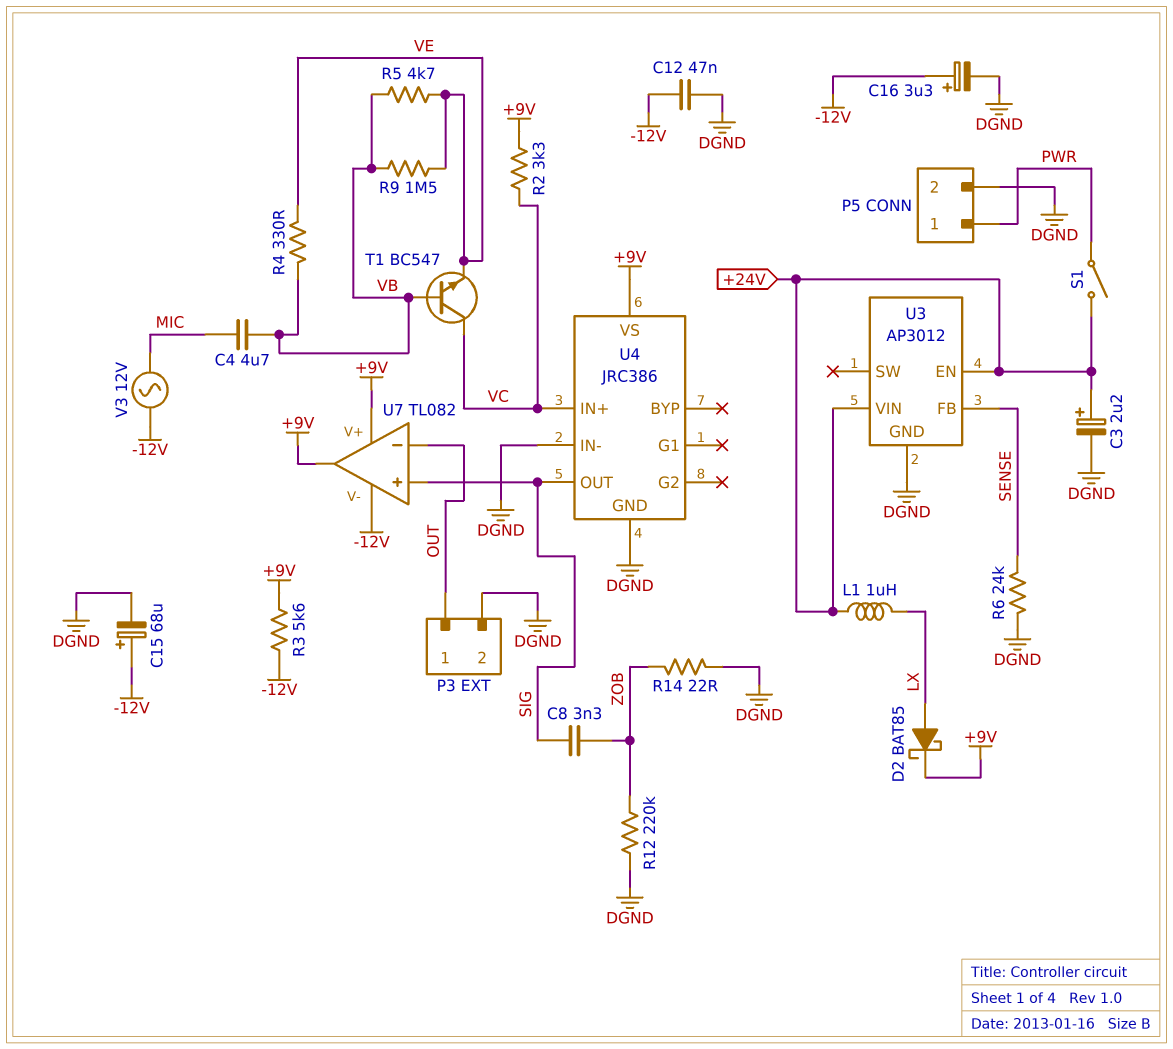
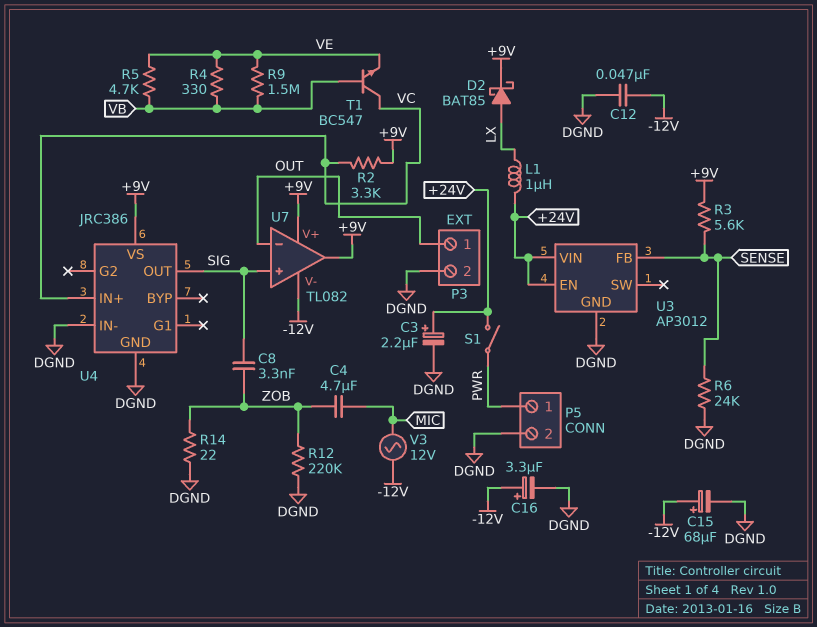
C4: 4.7uF (MIC, VB) -> 4.7uF (MIC, ZOB)
R3: 5.6k (+9V, -12V) -> 5.6k (+9V, SENSE)

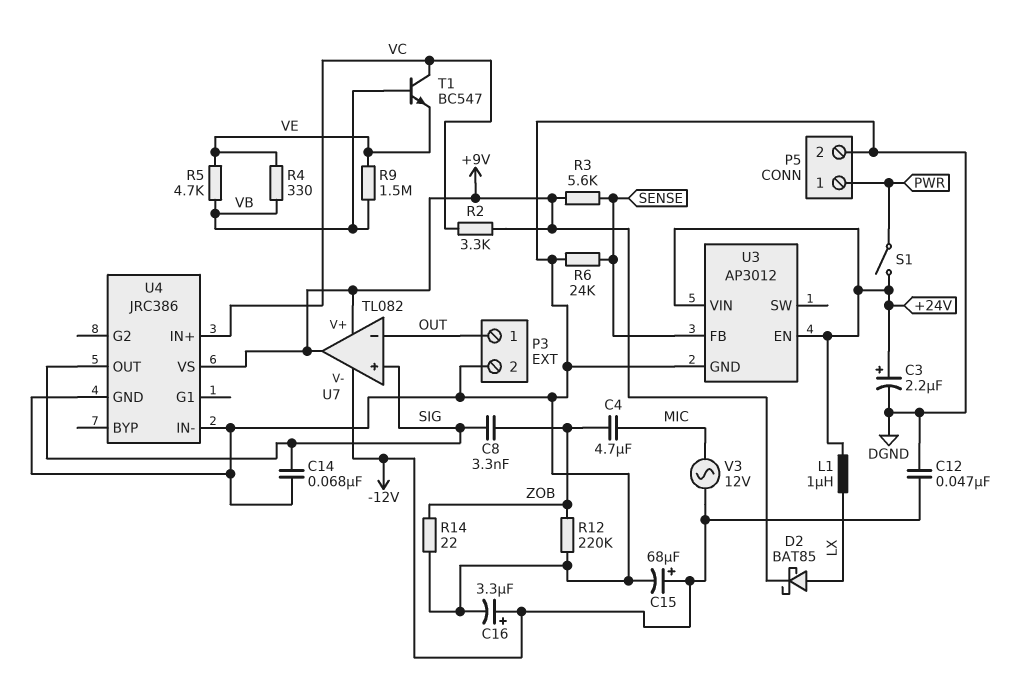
C14: none -> 68nF (DGND, SIG)

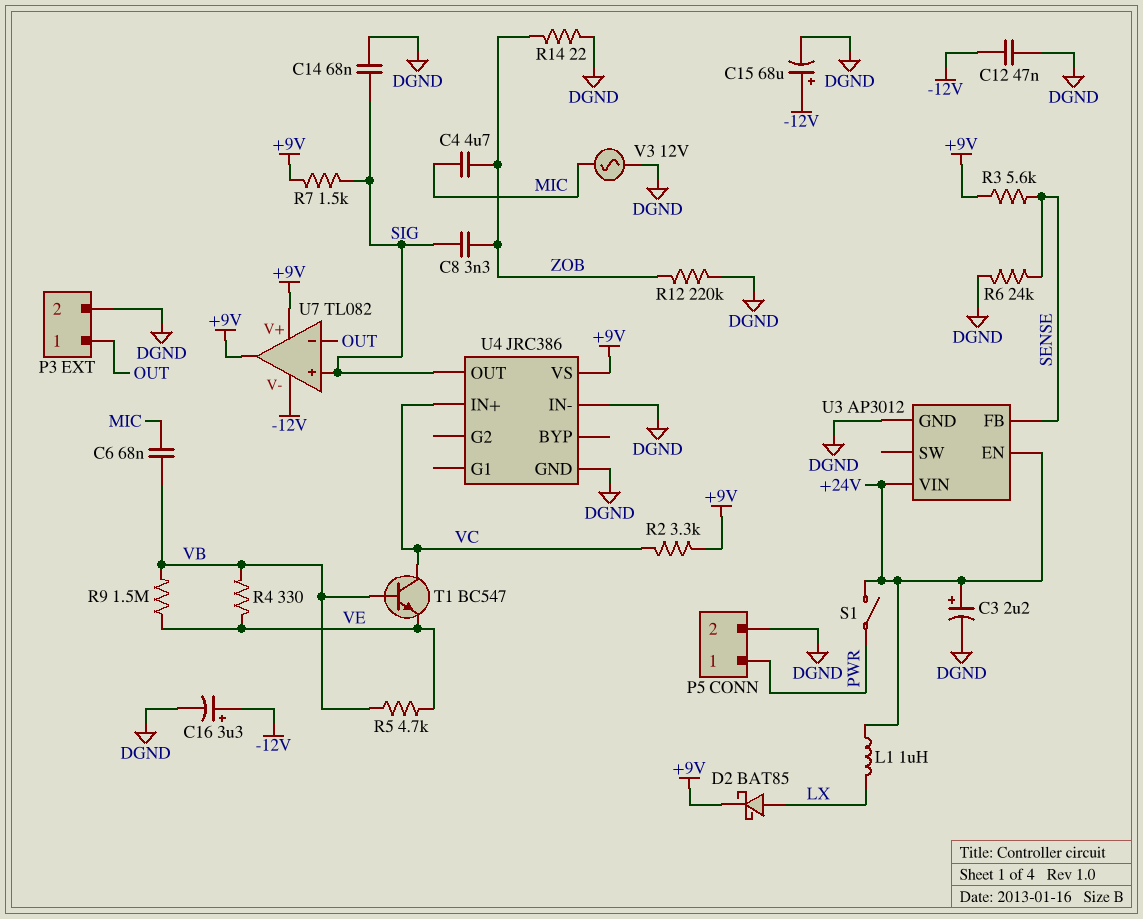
C6: none -> 68nF (MIC, VB)
R7: none -> 1.5k (+9V, SIG)
V3: AC 12V (-12V, MIC) -> AC 12V (DGND, MIC)

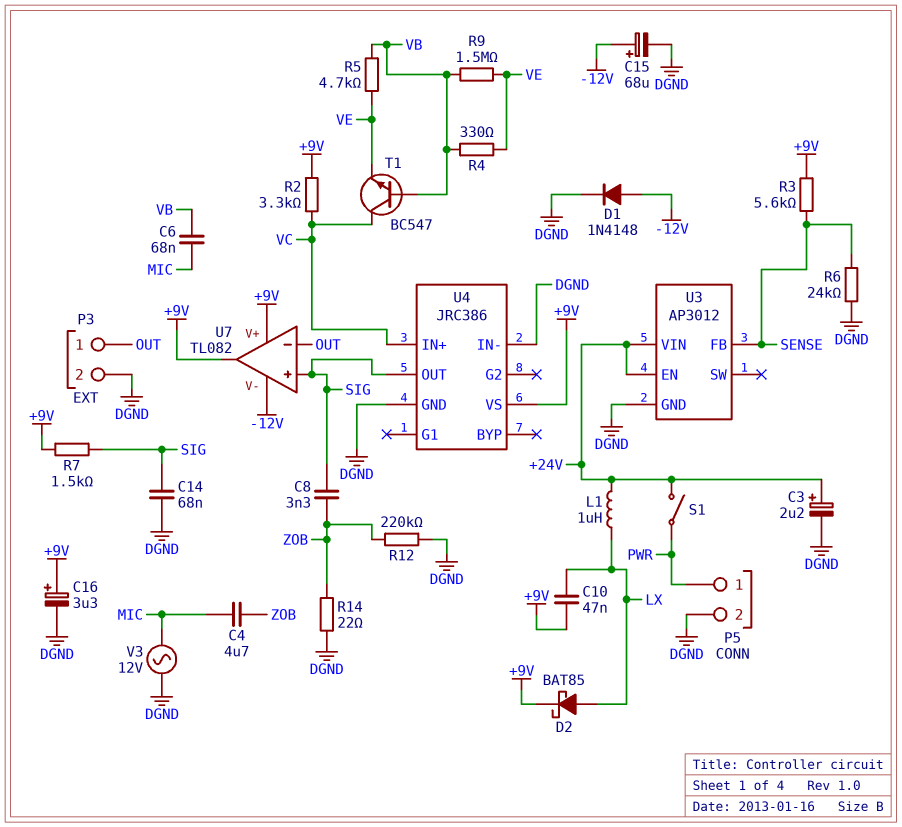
C10: none -> 47nF (+9V, LX)
C12: 47nF (-12V, DGND) -> none
C16: 3.3uF (plus -12V, minus DGND) -> 3.3uF (plus +9V, minus DGND)
D1: none -> diode 1N4148 (A -12V, K DGND)

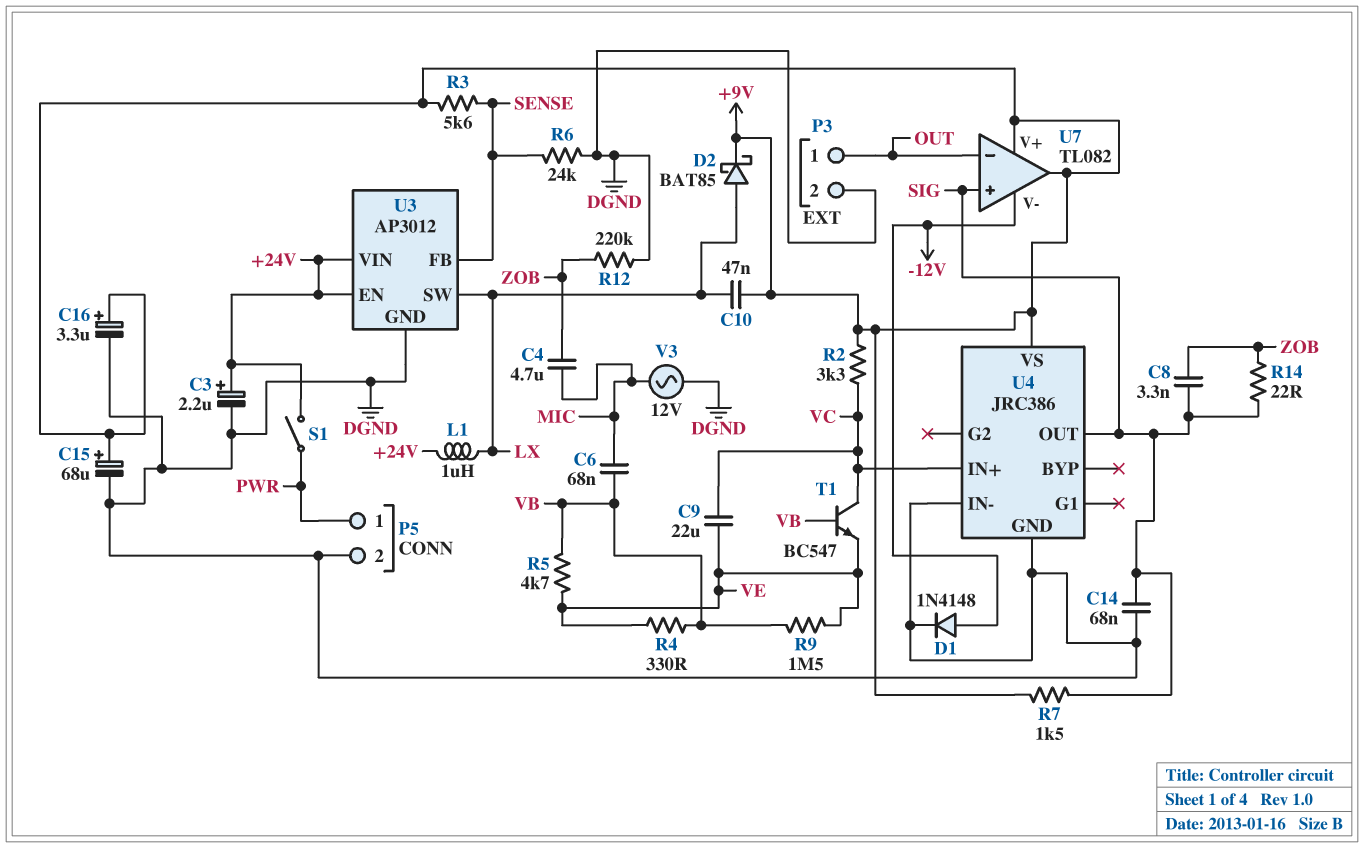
C9: none -> 22uF (VC, VE)
C15: 68uF (plus -12V, minus DGND) -> 68uF (plus +9V, minus DGND)
R14: 22 (DGND, ZOB) -> 22 (SIG, ZOB)
U3 pin SW: none -> LX

